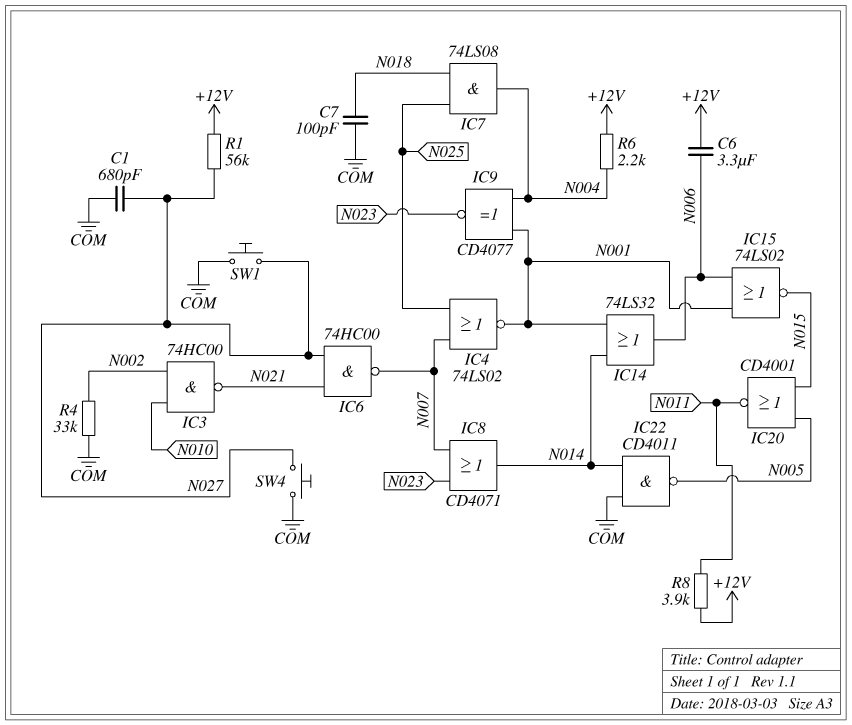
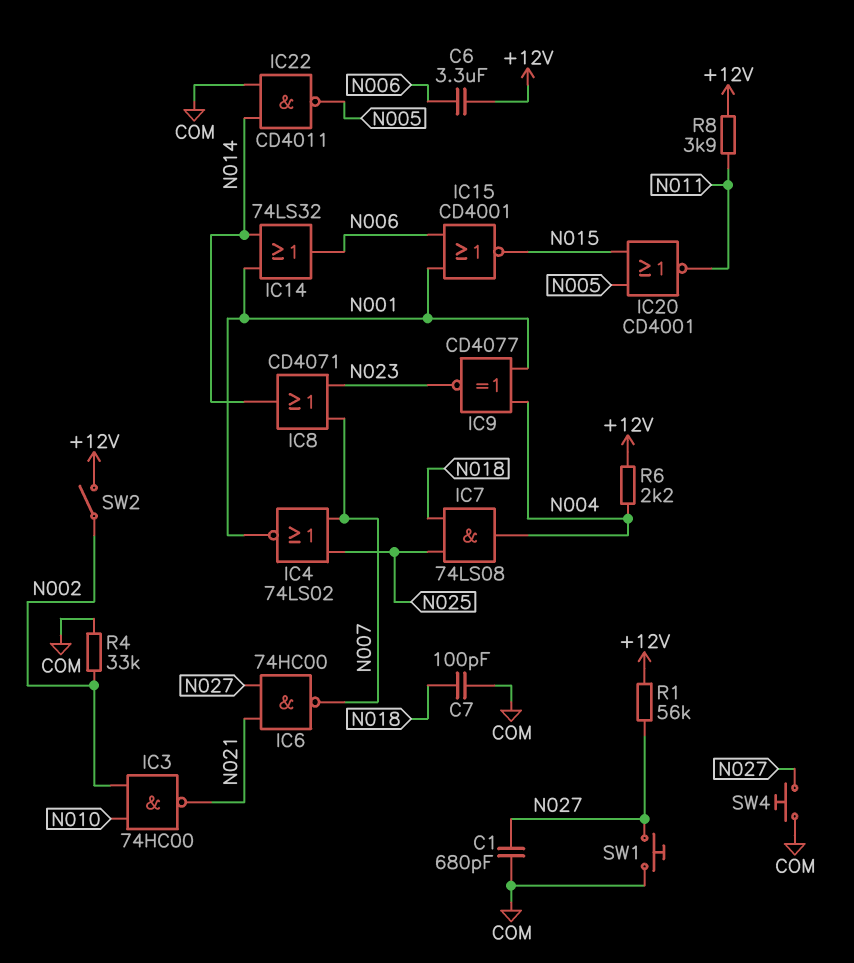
IC15: NOR 74LS02 (in N001, in N006, out N015) -> NOR CD4001 (in N001, in N006, out N015)
SW2: none -> switch (+12V, N002)

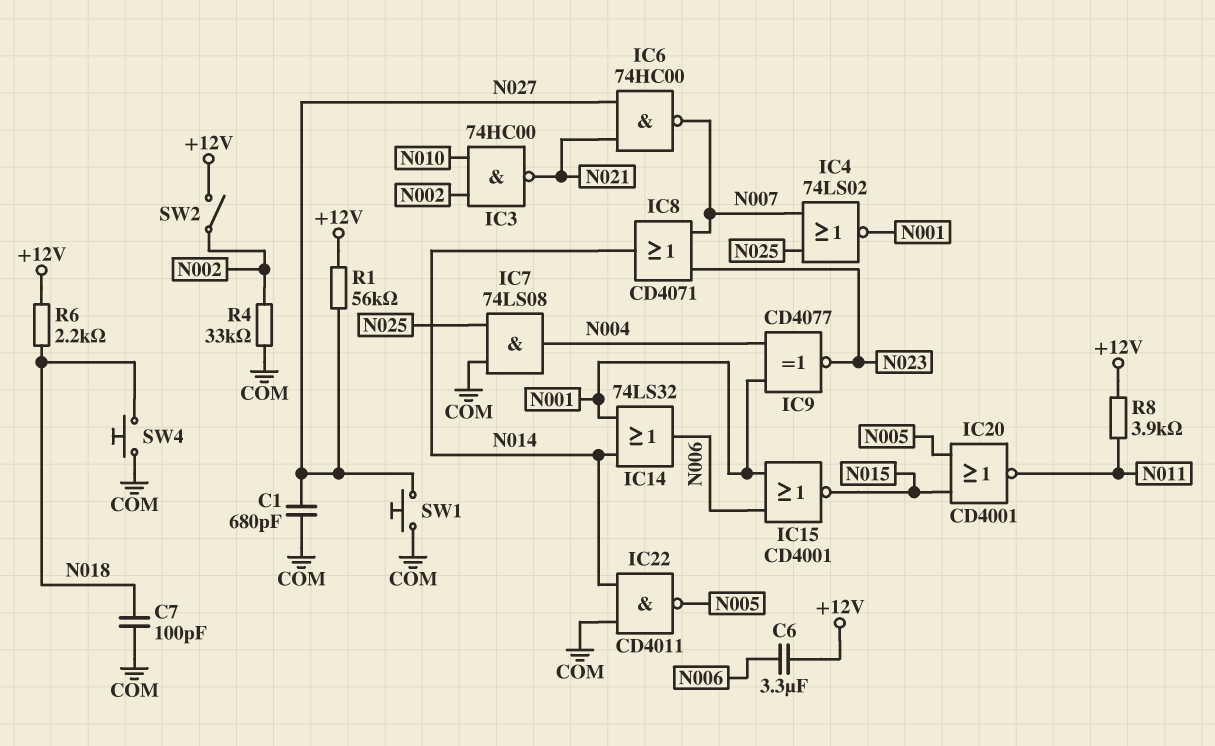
IC7: AND 74LS08 (in N018, in N025, out N004) -> AND 74LS08 (in COM, in N025, out N004)
R6: 2.2k (+12V, N004) -> 2.2k (+12V, N018)
SW4: button (COM, N027) -> button (COM, N018)

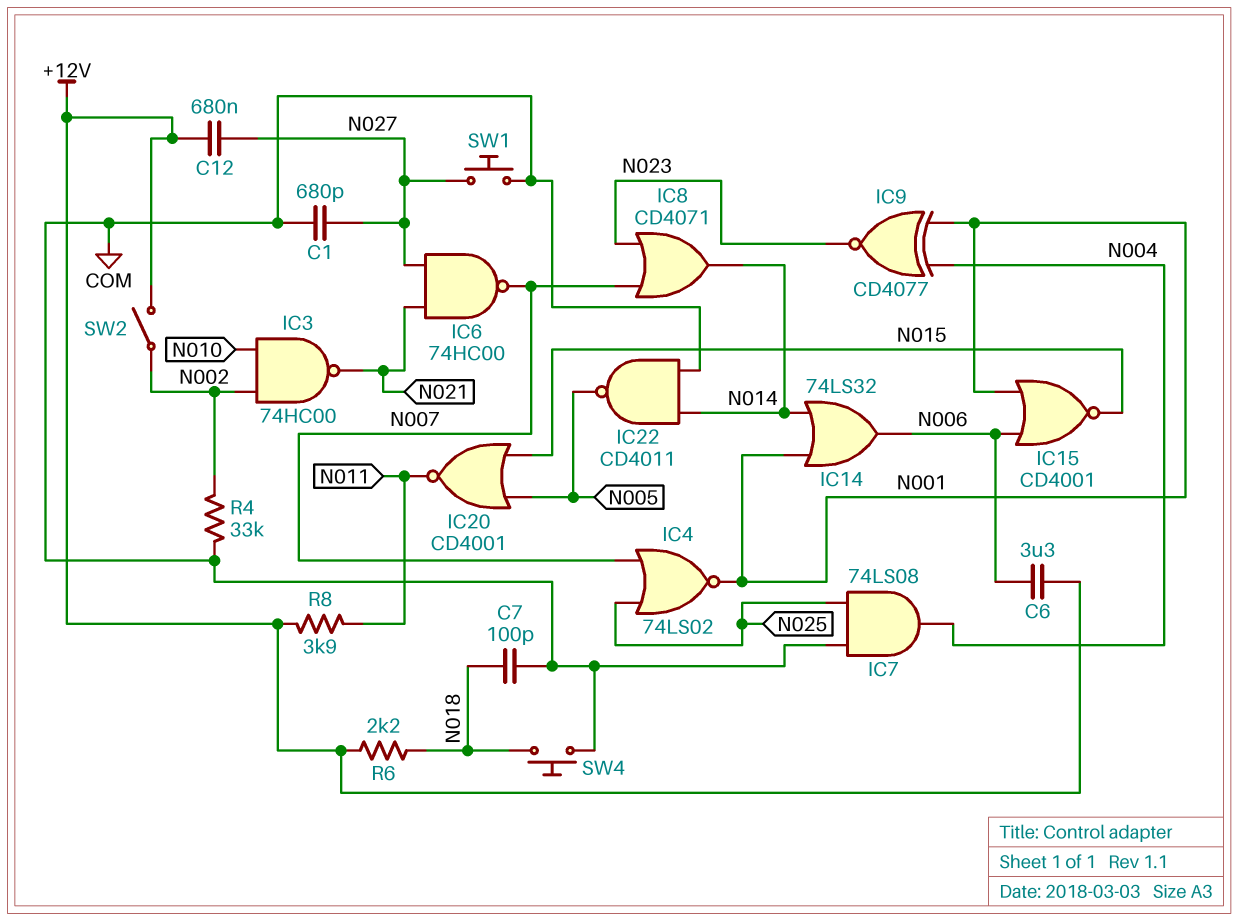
C12: none -> 680nF (+12V, N027)
R1: 56k (+12V, N027) -> none

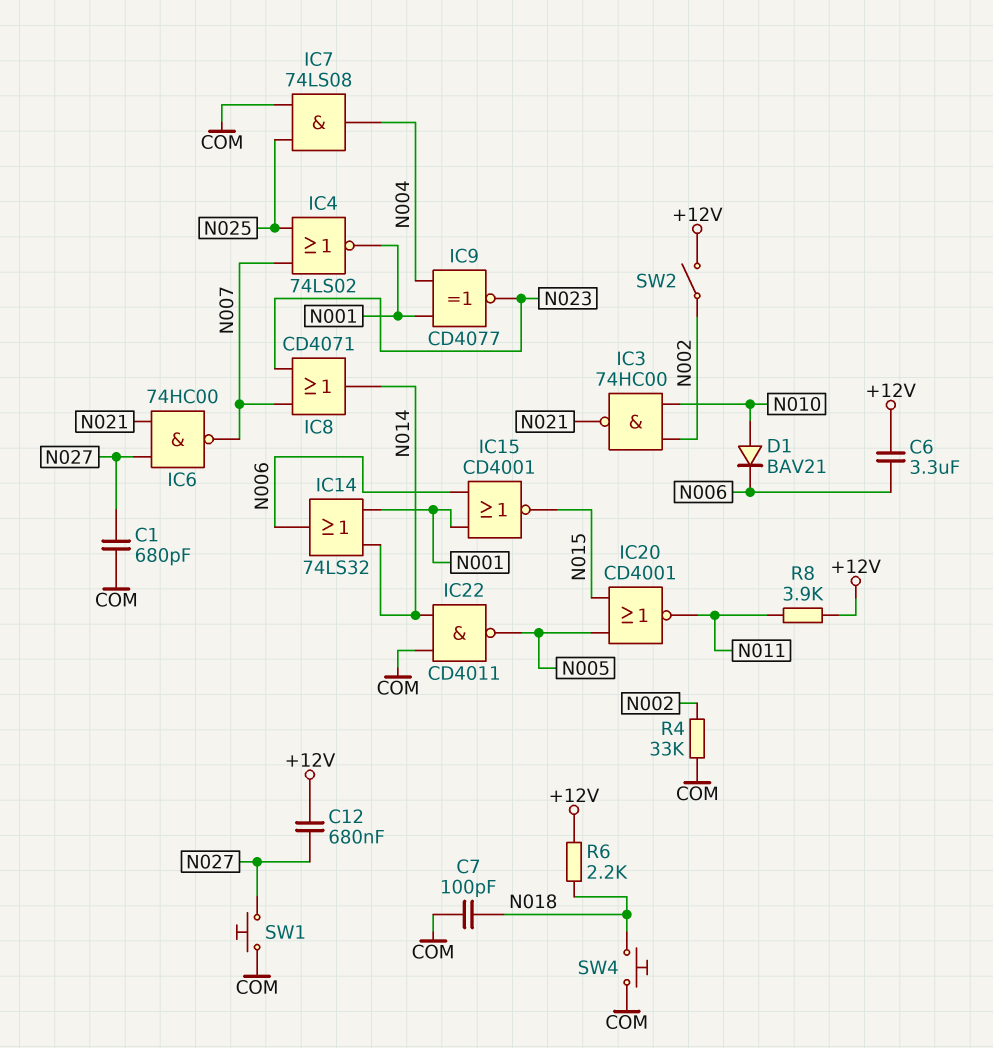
D1: none -> diode BAV21 (A N010, K N006)

